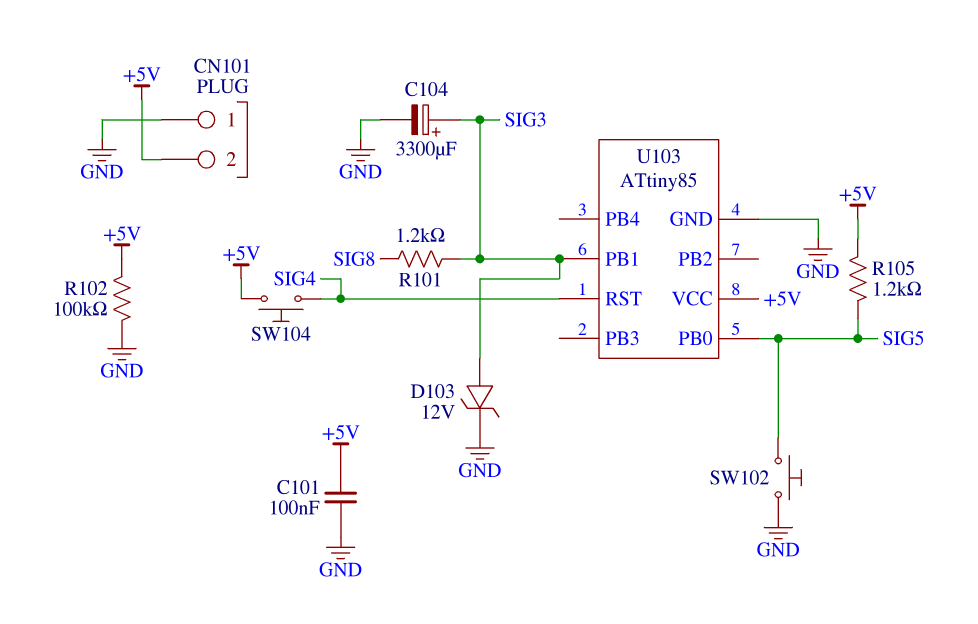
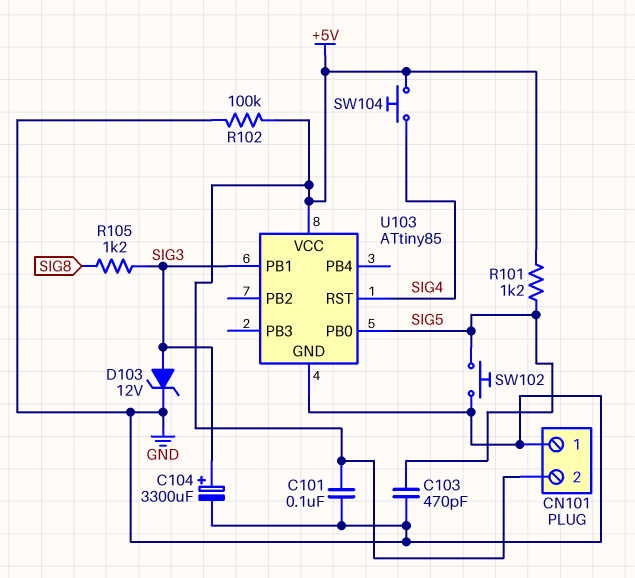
C103: none -> 470pF (GND, SIG5)
R101: 1.2k (SIG3, SIG8) -> 1.2k (+5V, SIG5)
R105: 1.2k (+5V, SIG5) -> 1.2k (SIG3, SIG8)

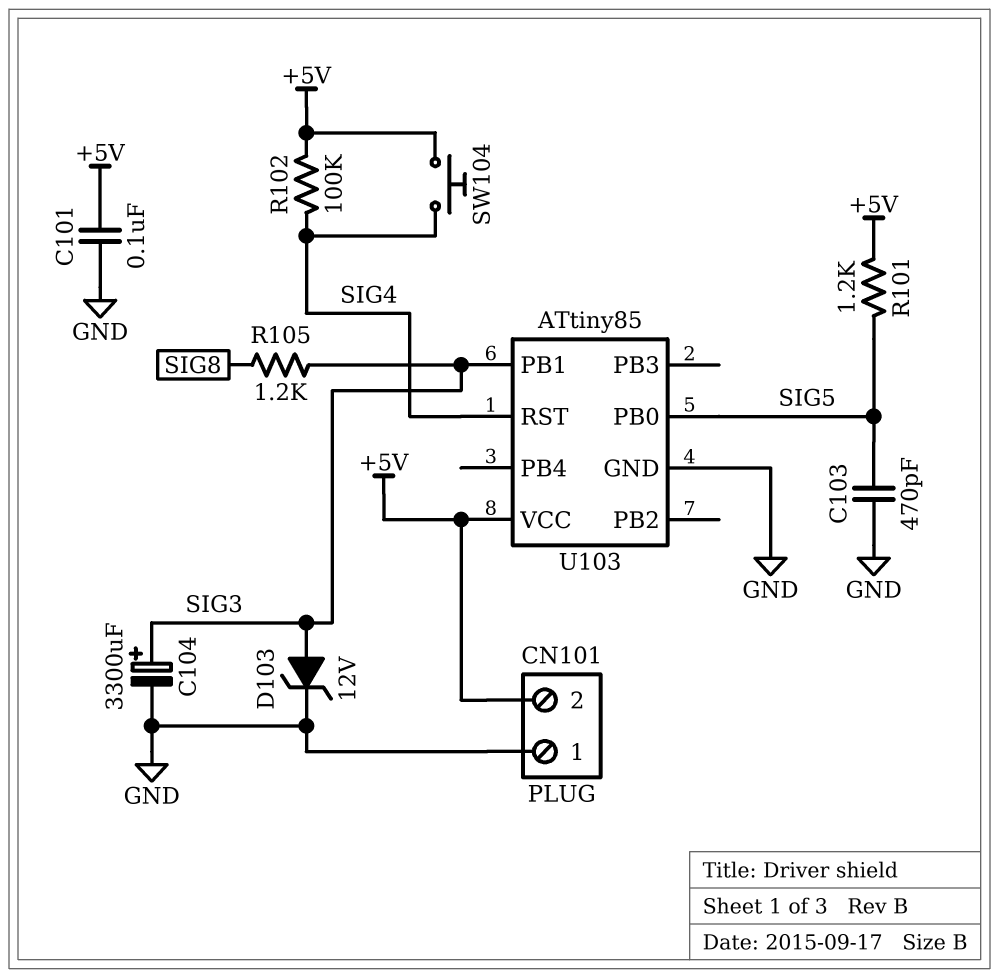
R102: 100k (+5V, GND) -> 100k (+5V, SIG4)
SW102: button (GND, SIG5) -> none

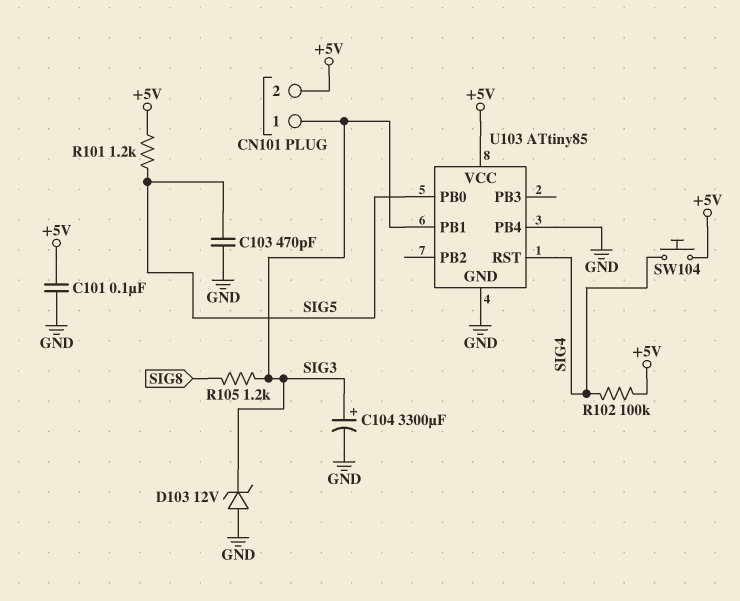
CN101 pin 1: GND -> SIG3
D103: zener 12V (A SIG3, K GND) -> zener 12V (A GND, K SIG3)
U103 pin PB4: none -> GND

